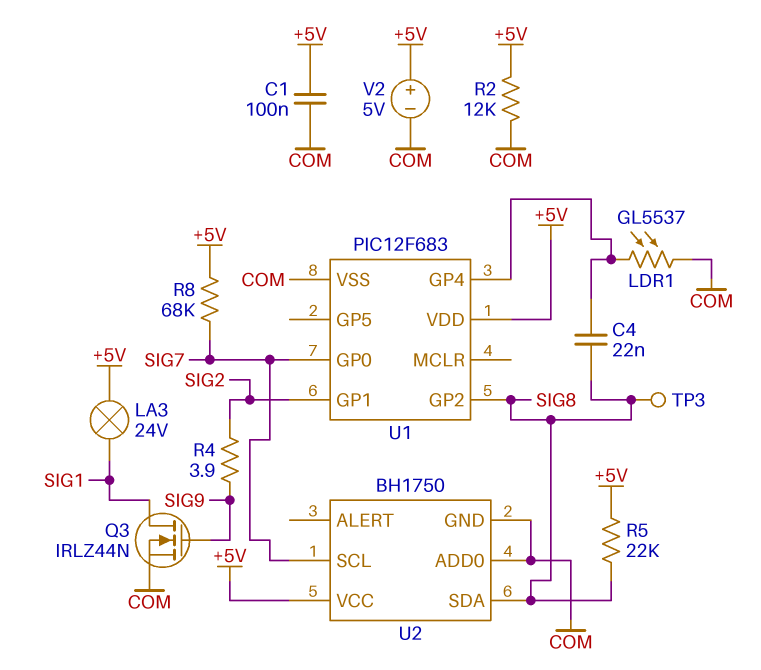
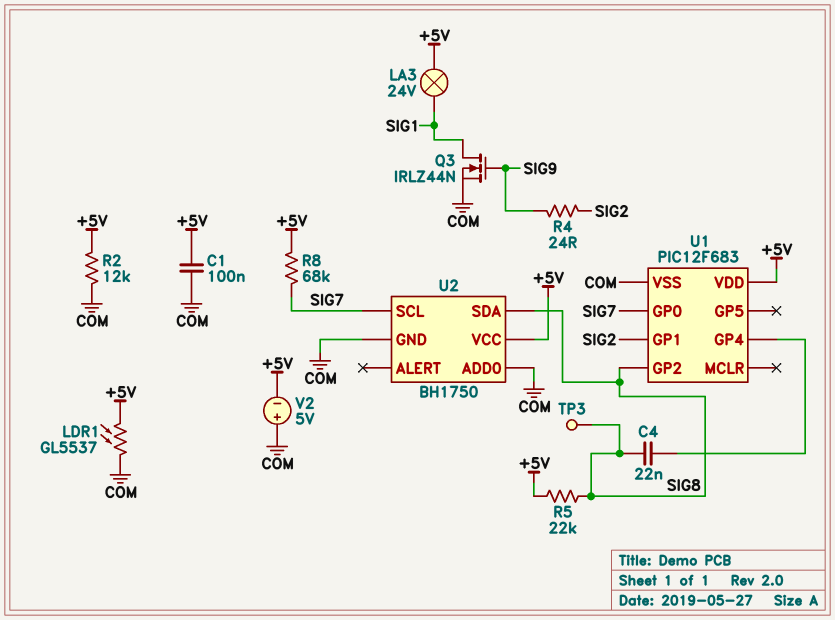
LDR1: GL5537 (COM, U1/GP4) -> GL5537 (+5V, COM)
R4: 3.9 (SIG2, SIG9) -> 24 (SIG2, SIG9)
V2: 5V (plus +5V, minus COM) -> 5V (plus COM, minus +5V)

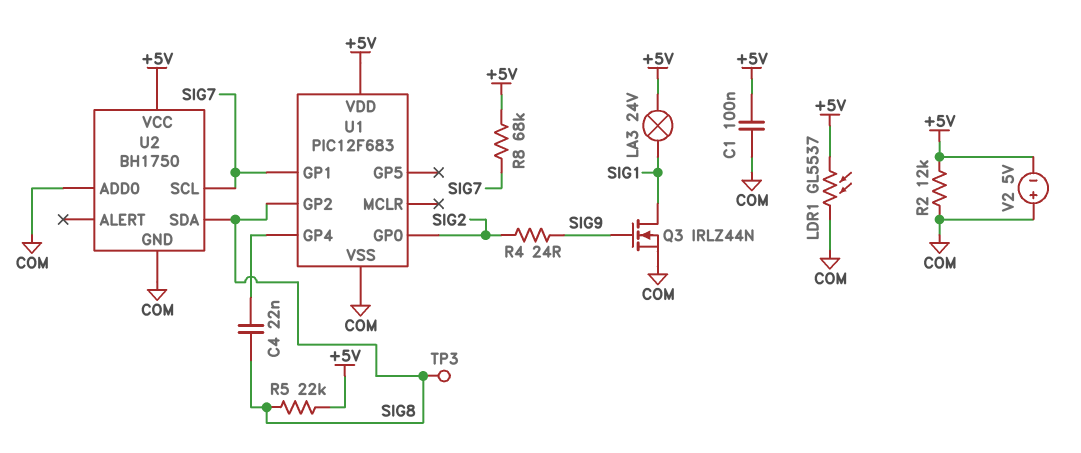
U1 pin GP0: SIG7 -> SIG2
U1 pin GP1: SIG2 -> SIG7

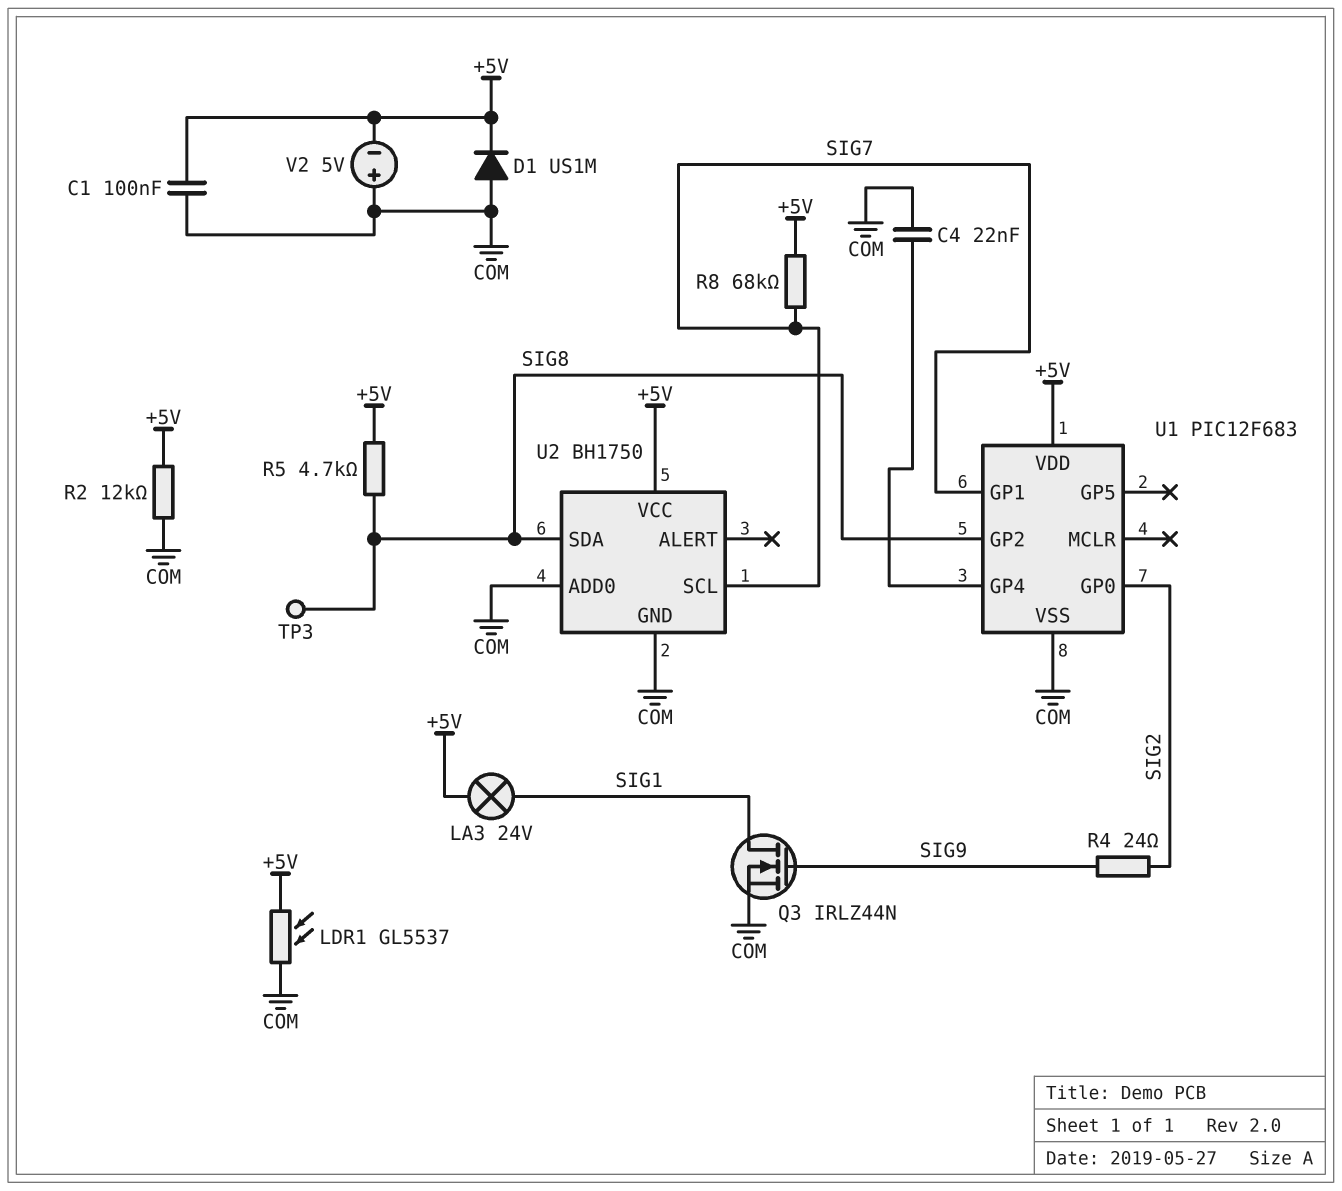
C4: 22nF (SIG8, U1/GP4) -> 22nF (COM, U1/GP4)
D1: none -> diode US1M (A COM, K +5V)
R5: 22k (+5V, SIG8) -> 4.7k (+5V, SIG8)

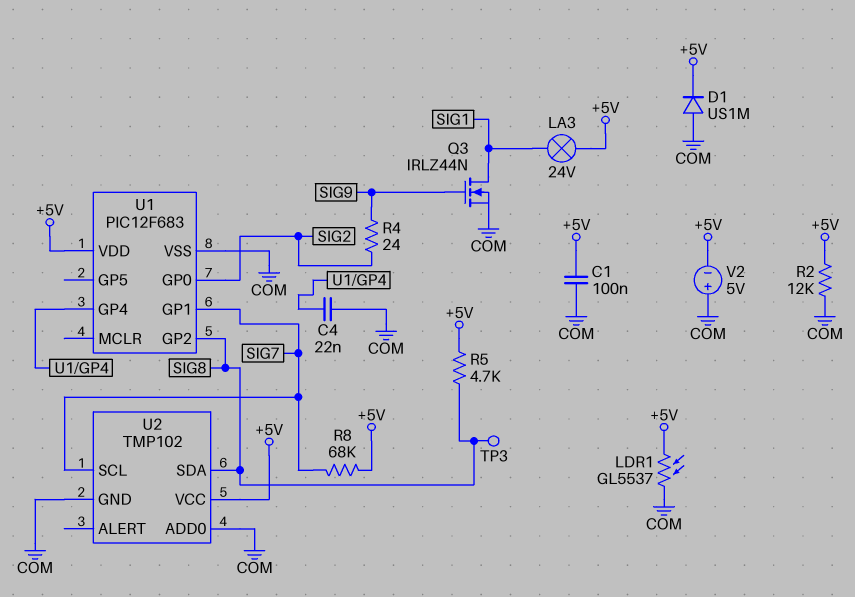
U2: BH1750 -> TMP102

